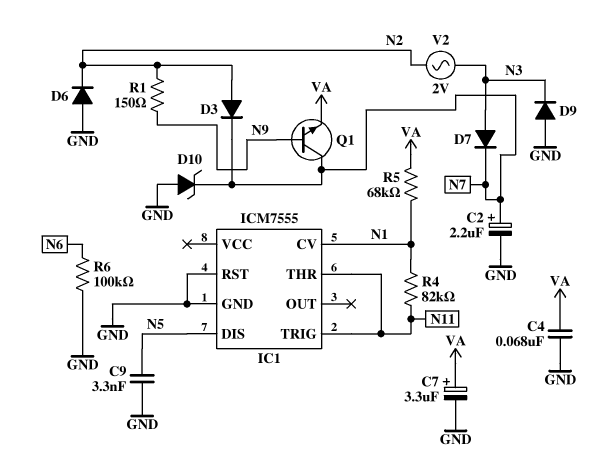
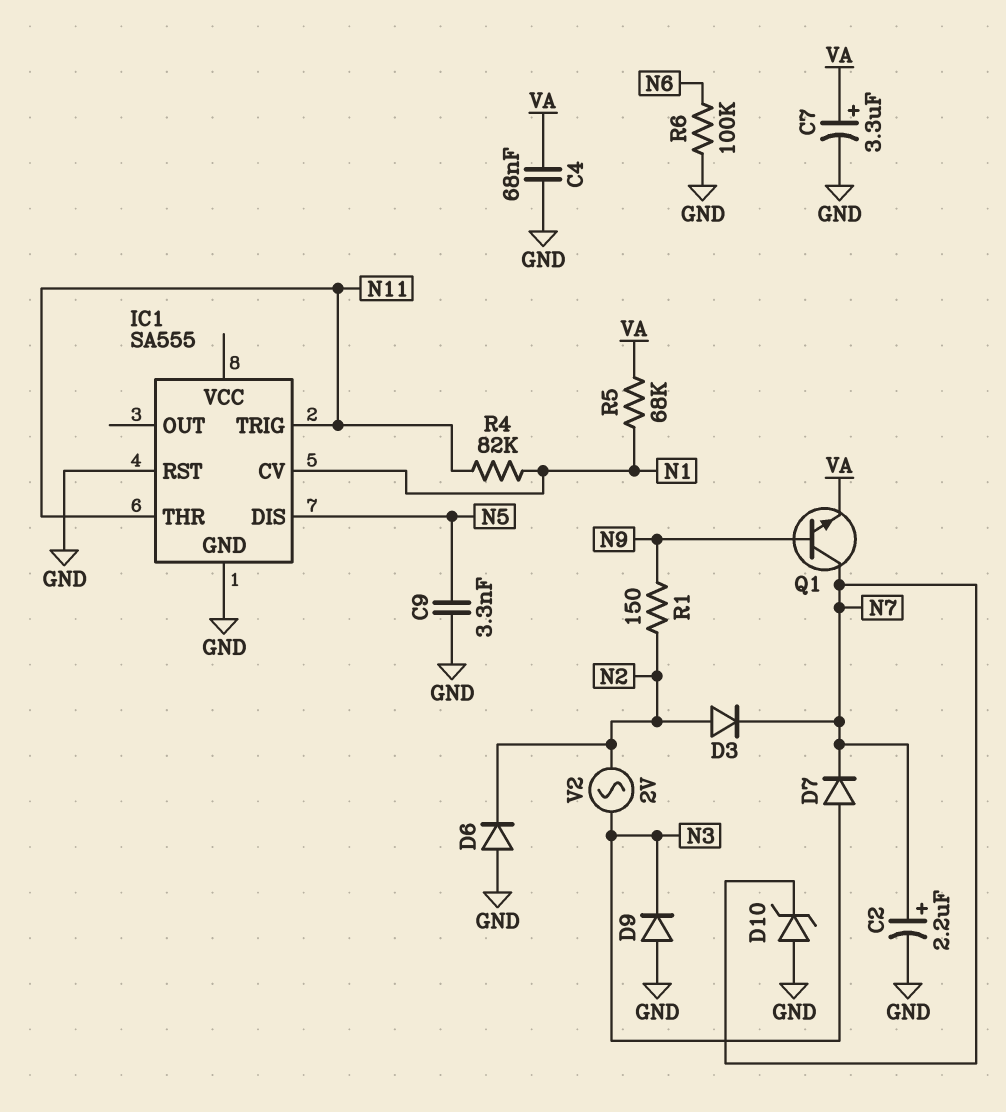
IC1: ICM7555 -> SA555

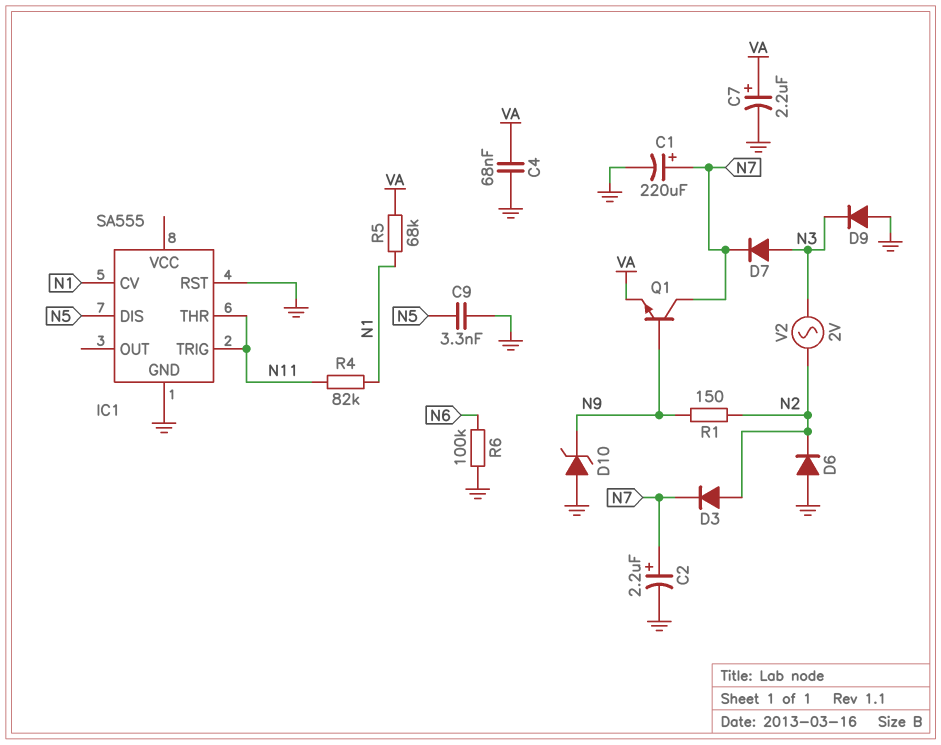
C1: none -> 220uF (plus N7, minus GND)
C7: 3.3uF (plus VA, minus GND) -> 2.2uF (plus VA, minus GND)
D10: zener (A GND, K N7) -> zener (A GND, K N9)

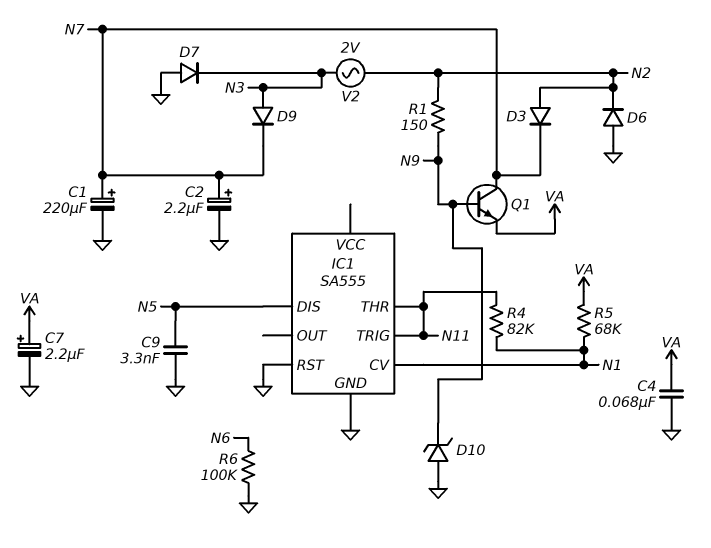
D7: diode (A N3, K N7) -> diode (A GND, K N3)
D9: diode (A GND, K N3) -> diode (A N3, K N7)

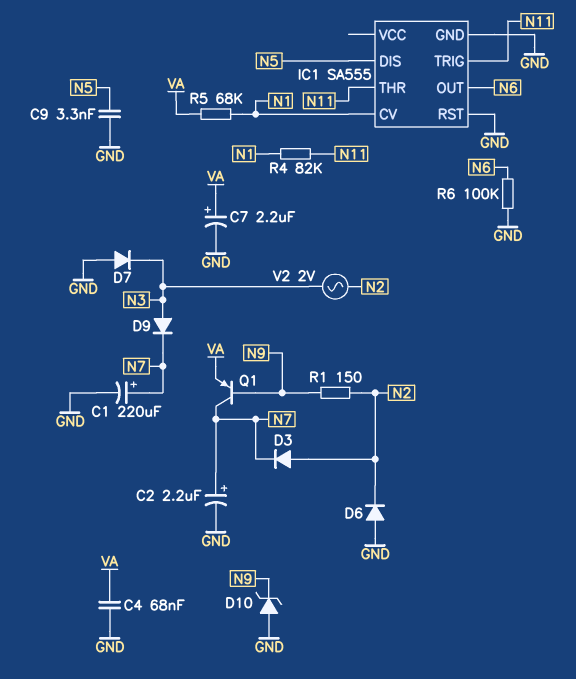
IC1 pin OUT: none -> N6
Q1: NPN (B N9, C N7, E VA) -> PNP (B N9, C N7, E VA)

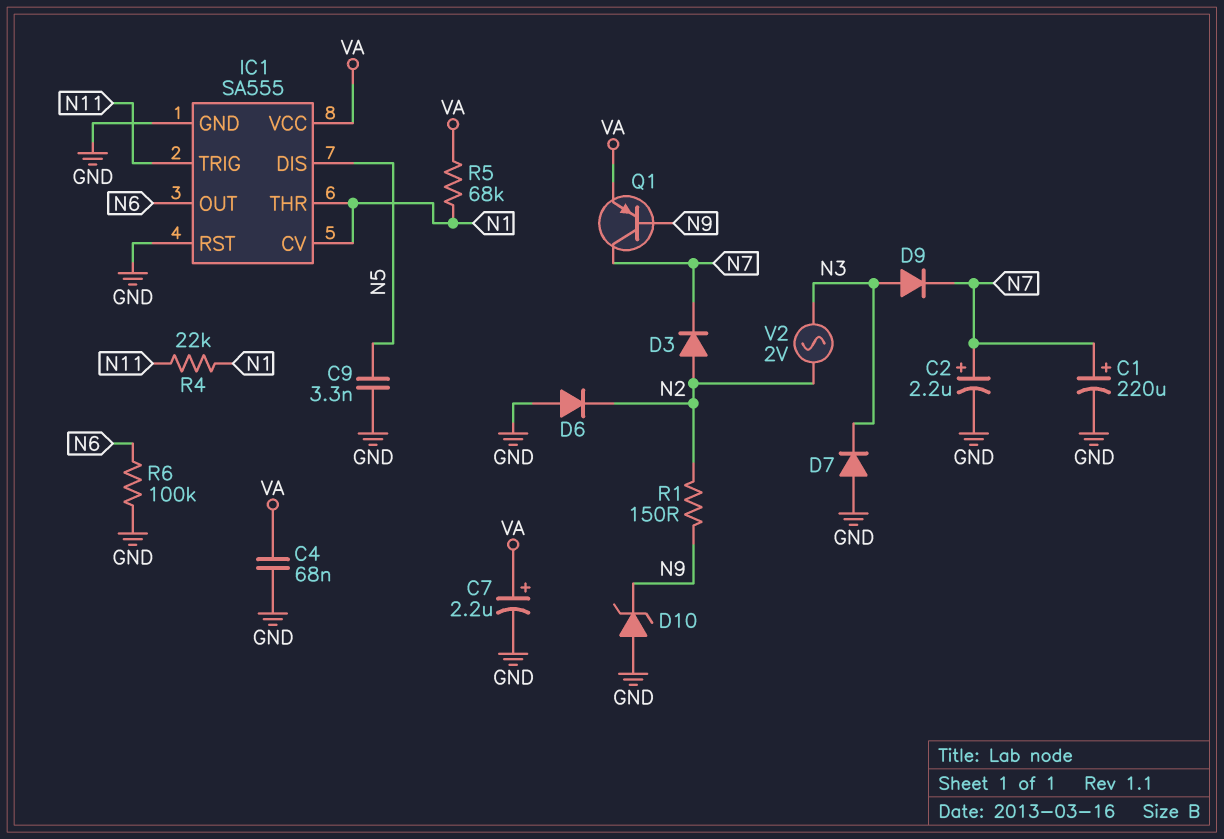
IC1 pin THR: N11 -> N1
IC1 pin VCC: none -> VA
R4: 82k (N1, N11) -> 22k (N1, N11)

